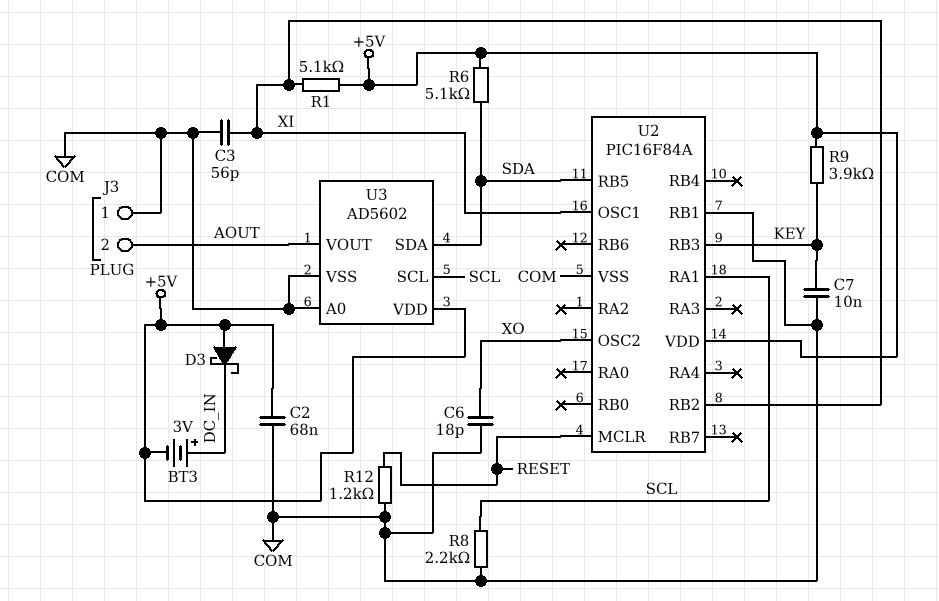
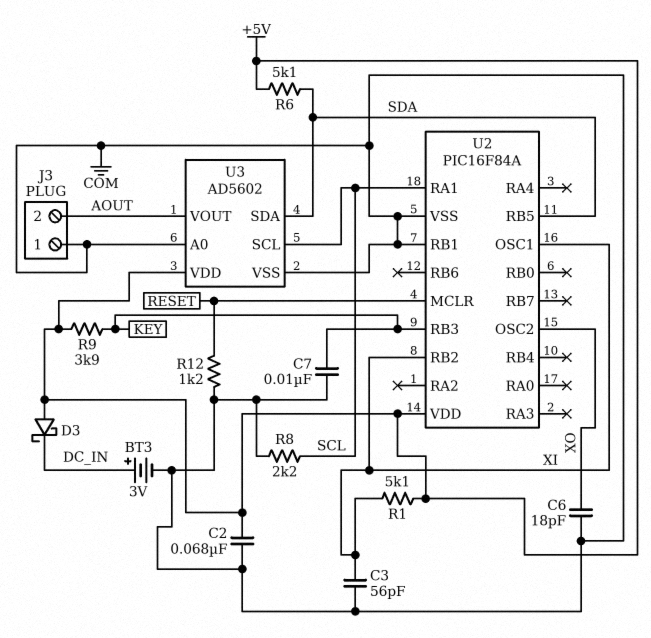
BT3: 3V (plus DC_IN, minus +5V) -> 3V (plus DC_IN, minus COM)

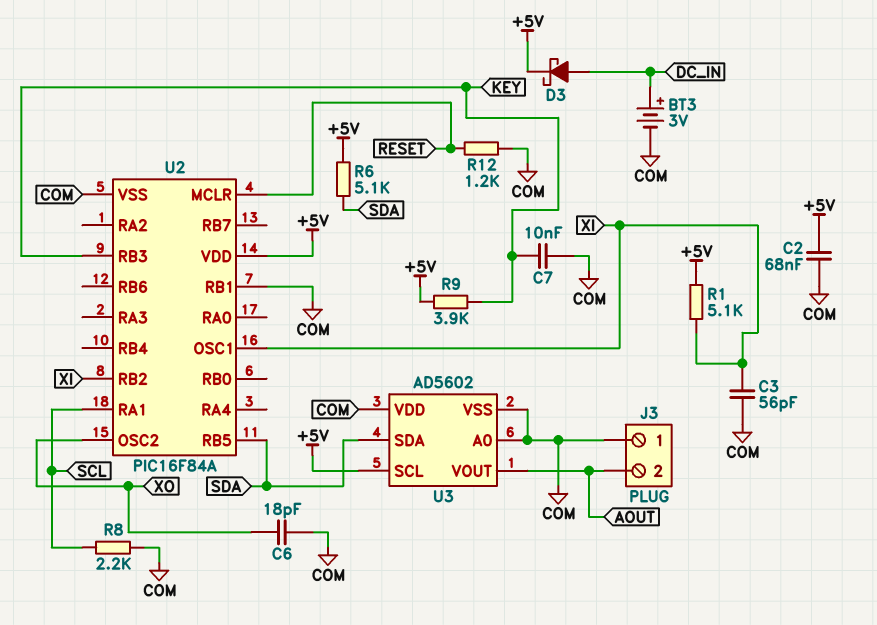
D3: schottky (A +5V, K DC_IN) -> schottky (A DC_IN, K +5V)
U3 pin SCL: SCL -> +5V
U3 pin VDD: +5V -> COM

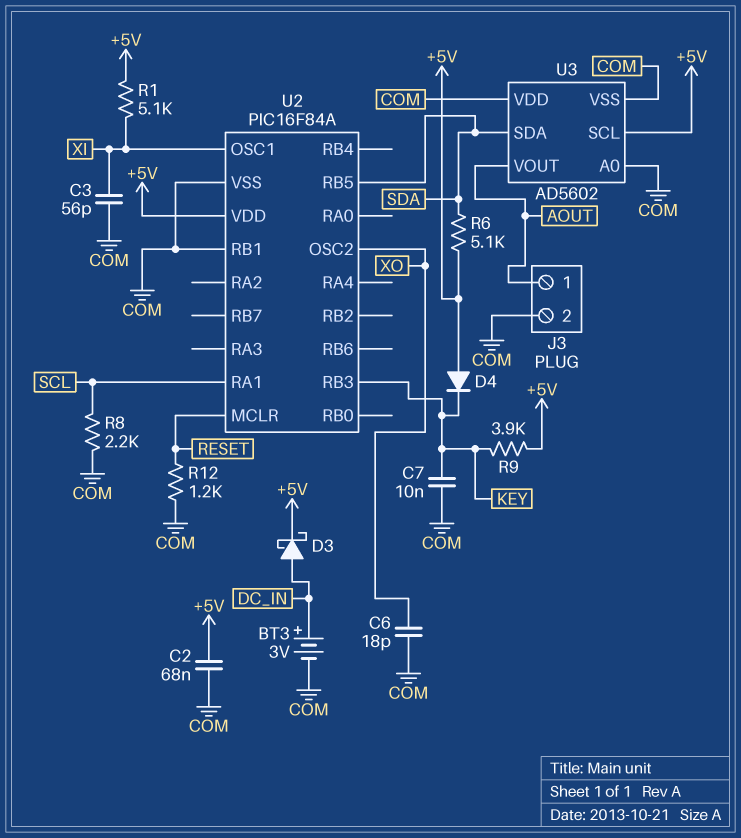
D4: none -> diode (A +5V, K KEY)
J3 pin 1: COM -> AOUT
J3 pin 2: AOUT -> COM
U2 pin RB2: XI -> none

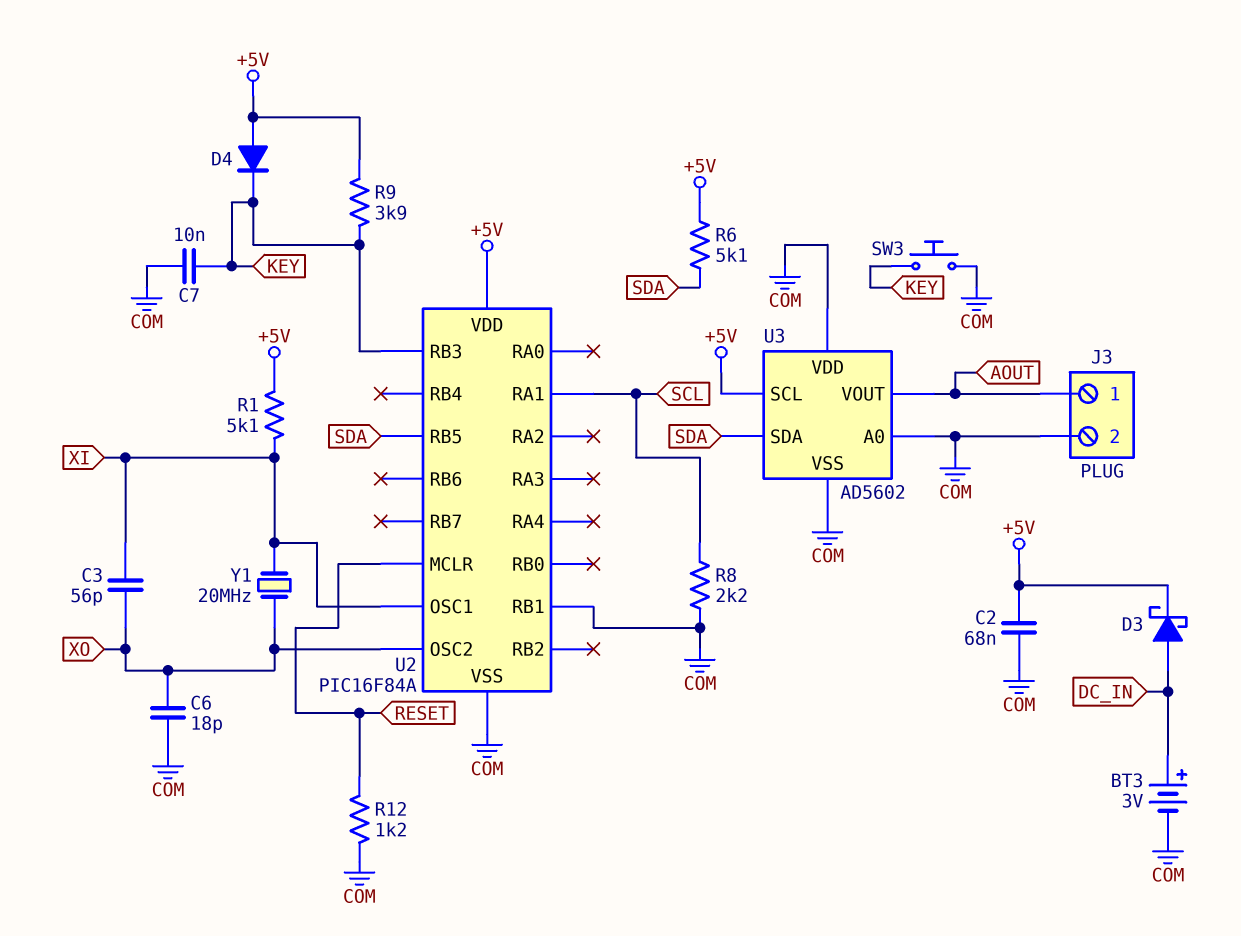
C3: 56pF (COM, XI) -> 56pF (XI, XO)
SW3: none -> button (COM, KEY)
Y1: none -> 20MHz (XI, XO)

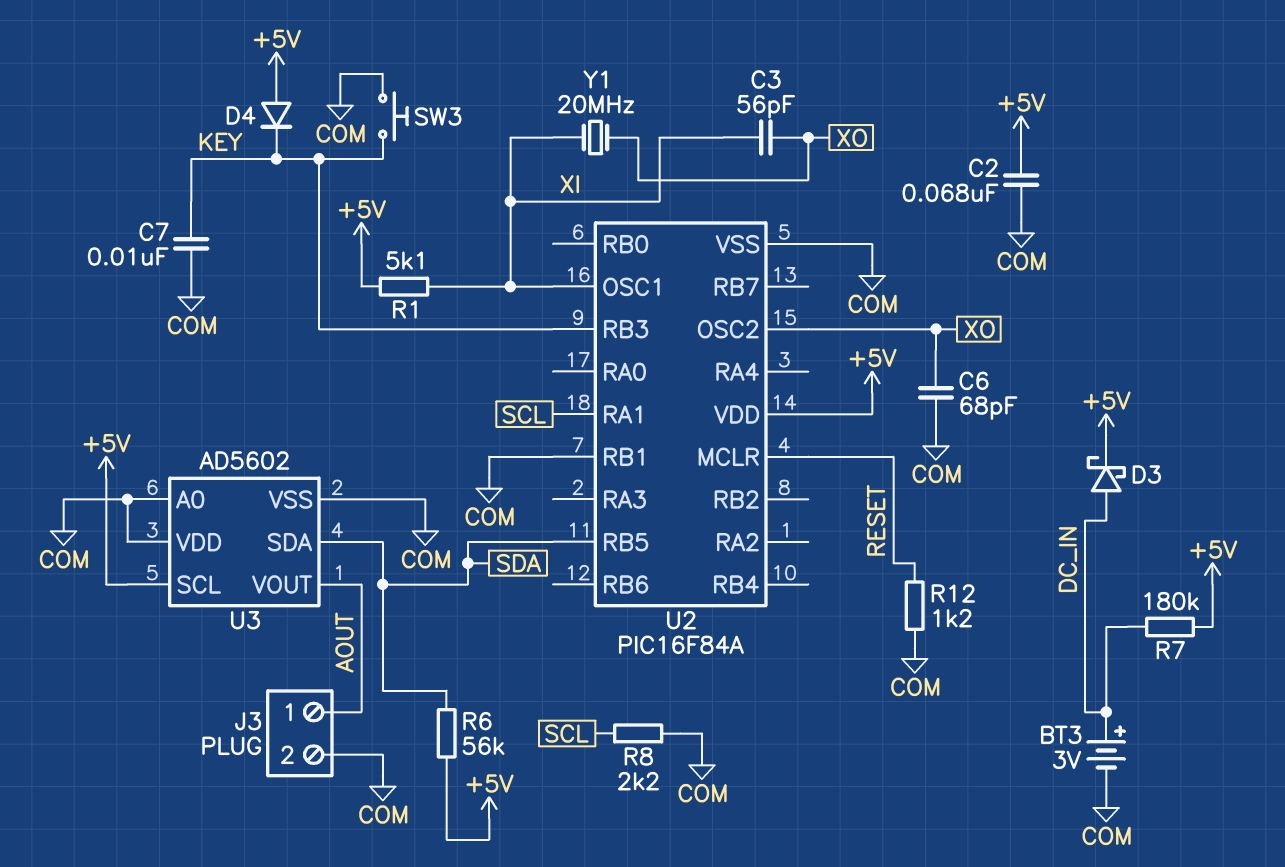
C6: 18pF (COM, XO) -> 68pF (COM, XO)
R6: 5.1k (+5V, SDA) -> 56k (+5V, SDA)
R7: none -> 180k (+5V, DC_IN)
R9: 3.9k (+5V, KEY) -> none

